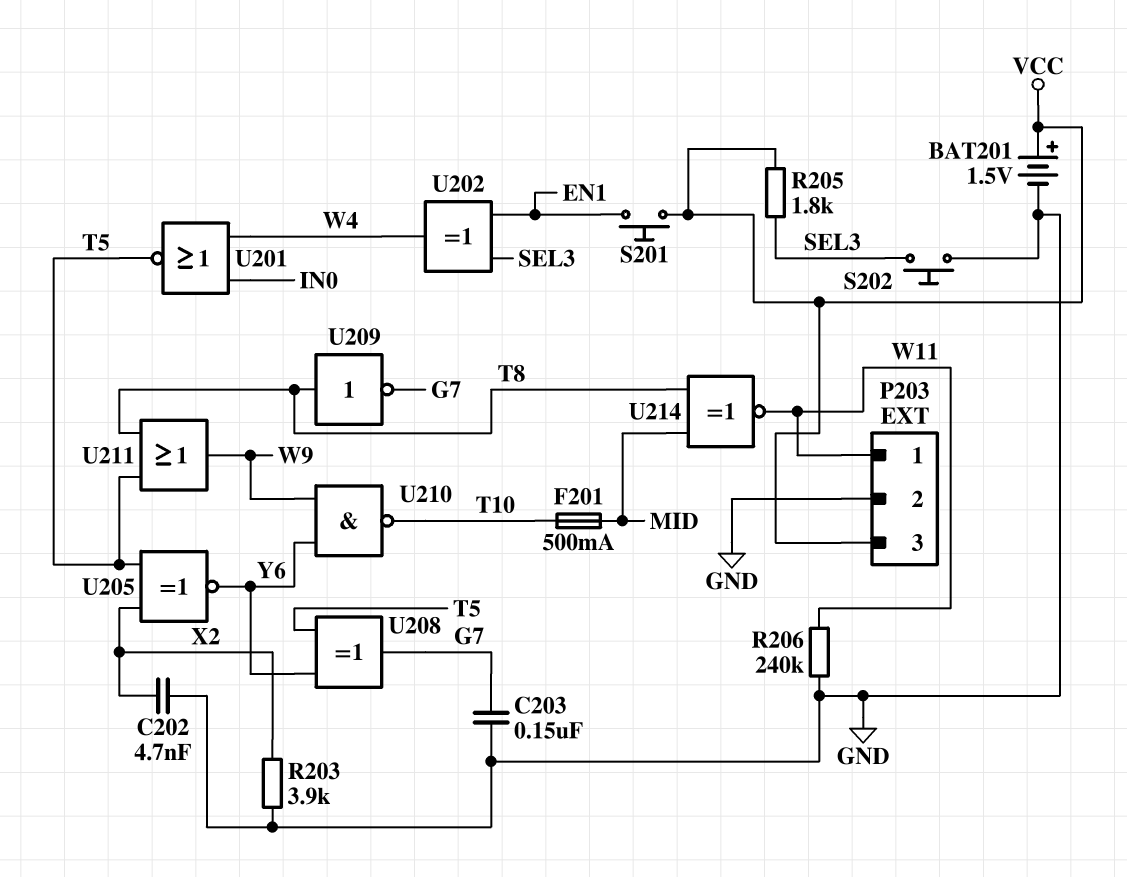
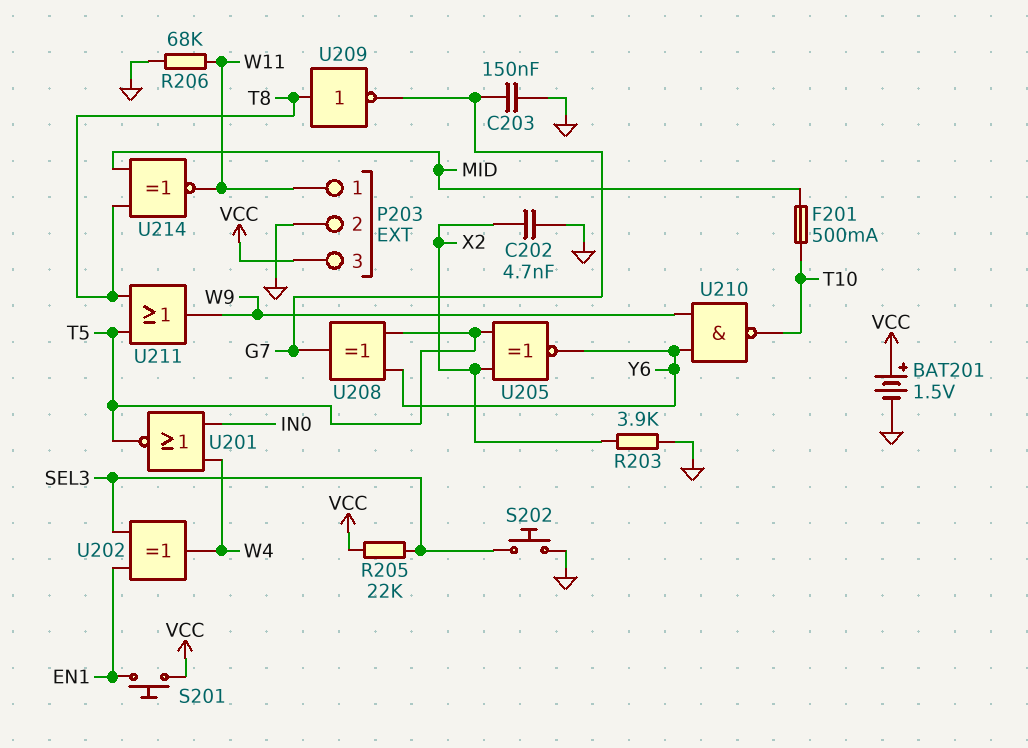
R205: 1.8k (SEL3, VCC) -> 22k (SEL3, VCC)
R206: 240k (GND, W11) -> 68k (GND, W11)

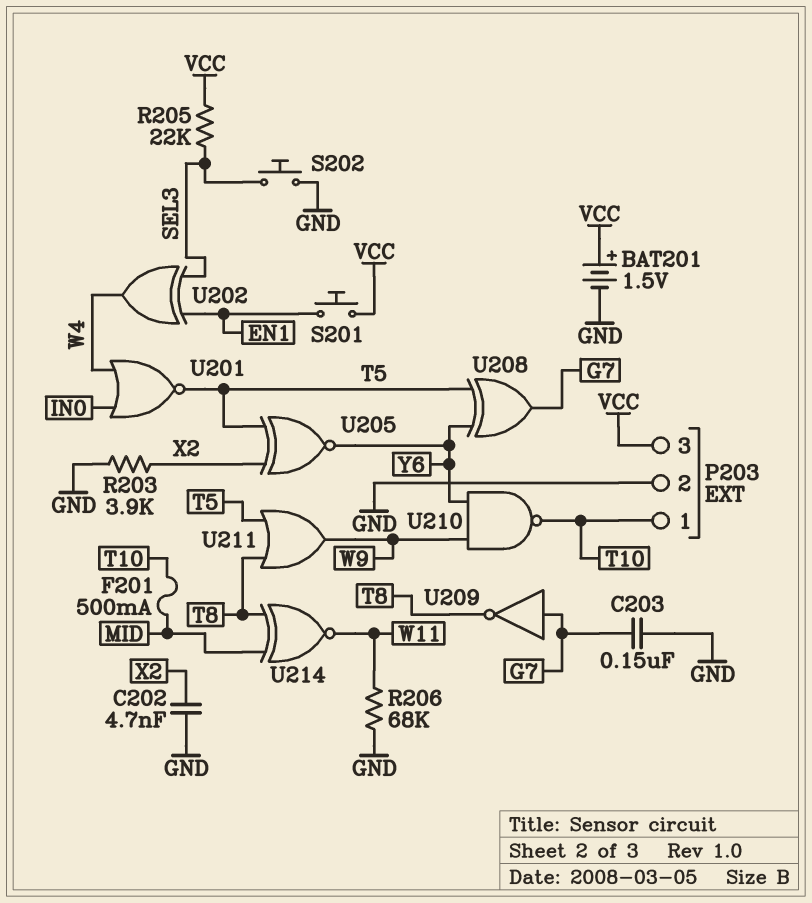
P203 pin 1: W11 -> T10
U209: NOT (in T8, out G7) -> NOT (in G7, out T8)

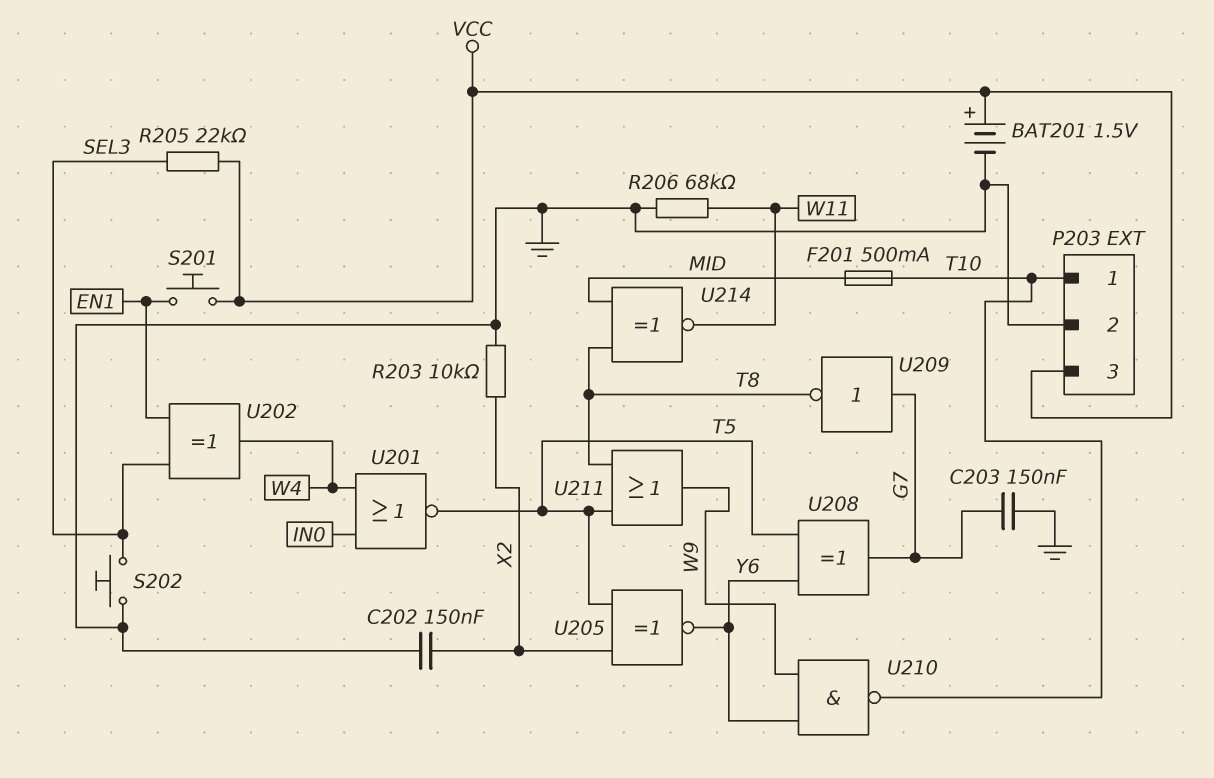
C202: 4.7nF (GND, X2) -> 150nF (GND, X2)
R203: 3.9k (GND, X2) -> 10k (GND, X2)

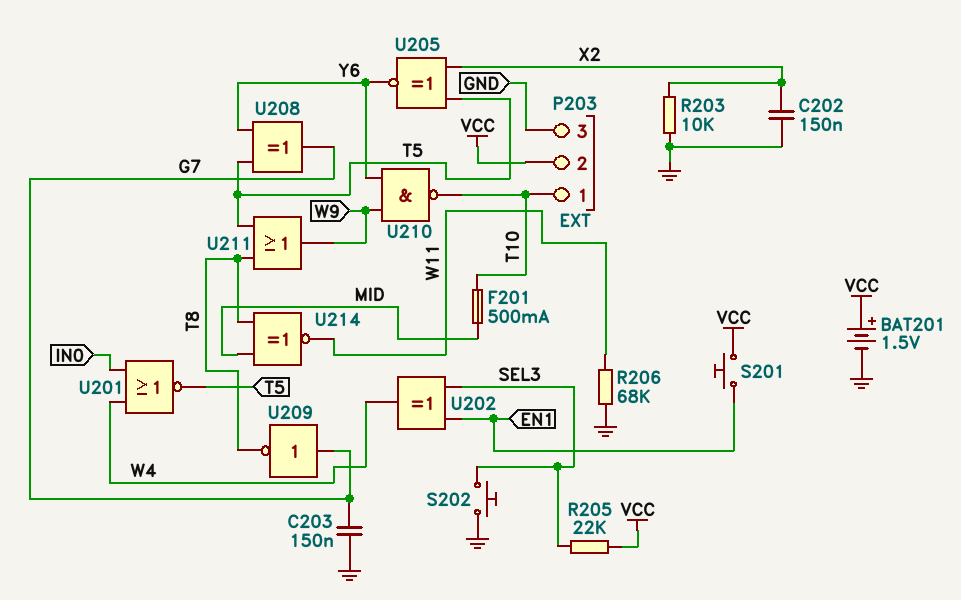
P203 pin 2: GND -> VCC
P203 pin 3: VCC -> GND

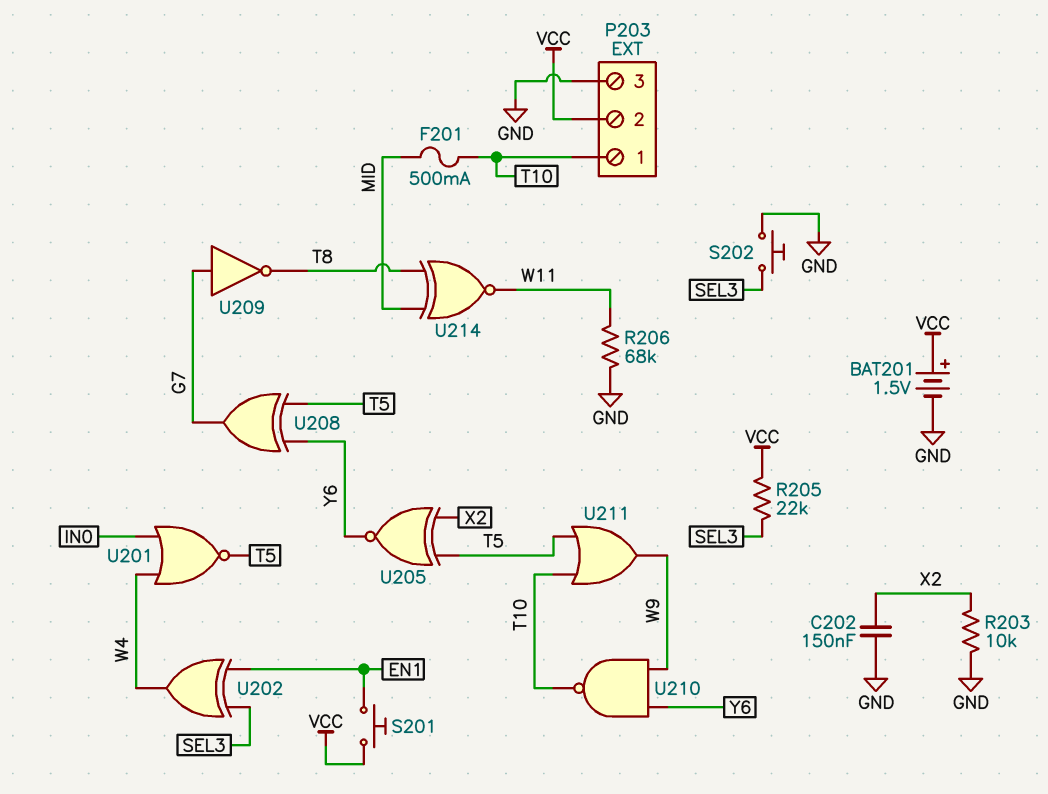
C203: 150nF (G7, GND) -> none
U211: OR (in T5, in T8, out W9) -> OR (in T5, in T10, out W9)

